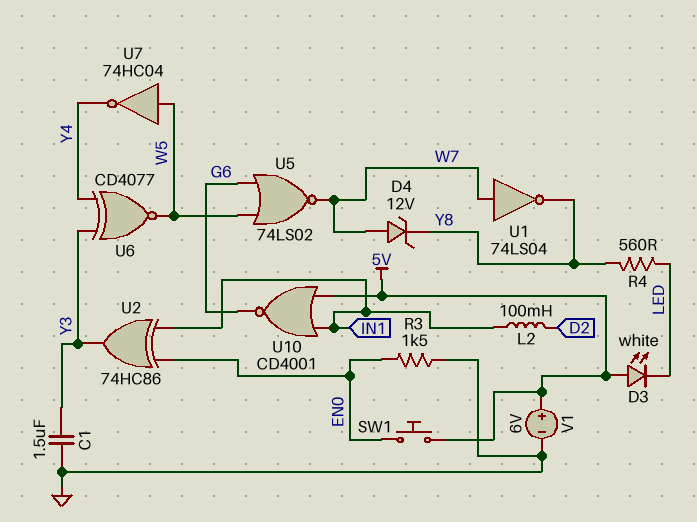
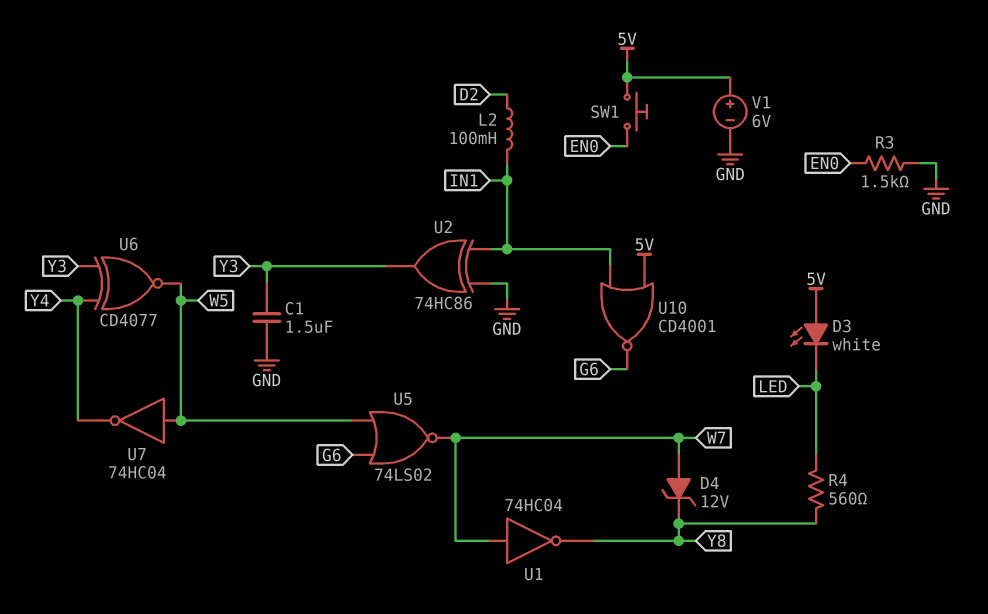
U1: NOT 74LS04 (in W7, out Y8) -> NOT 74HC04 (in W7, out Y8)
U2: XOR 74HC86 (in EN0, in IN1, out Y3) -> XOR 74HC86 (in GND, in IN1, out Y3)

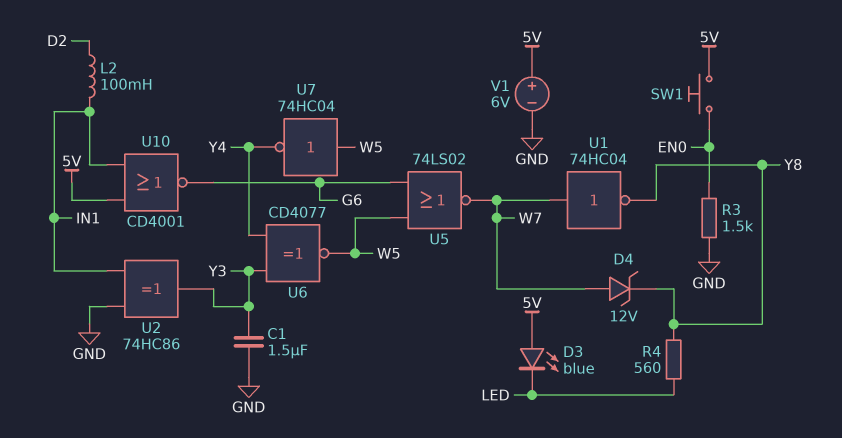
D3: LED white (A 5V, K LED) -> LED blue (A 5V, K LED)

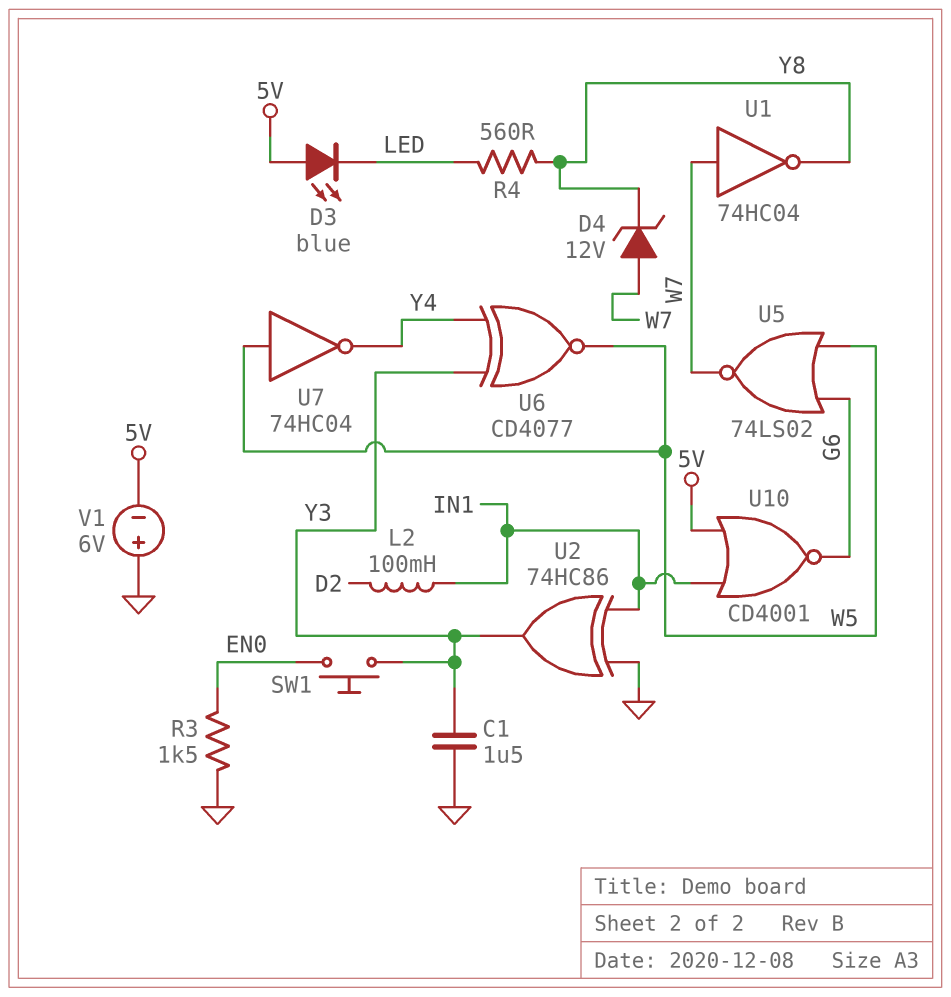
SW1: button (5V, EN0) -> button (EN0, Y3)
V1: 6V (plus 5V, minus GND) -> 6V (plus GND, minus 5V)

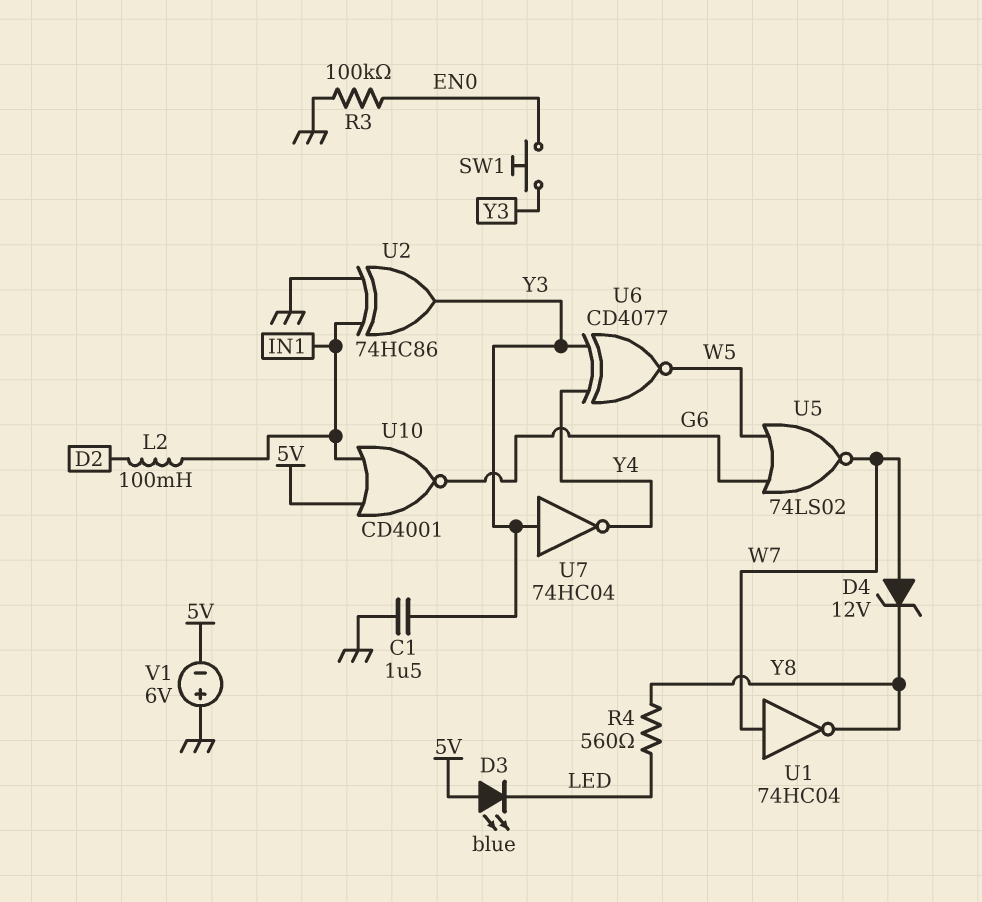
R3: 1.5k (EN0, GND) -> 100k (EN0, GND)
U7: NOT 74HC04 (in W5, out Y4) -> NOT 74HC04 (in Y3, out Y4)

